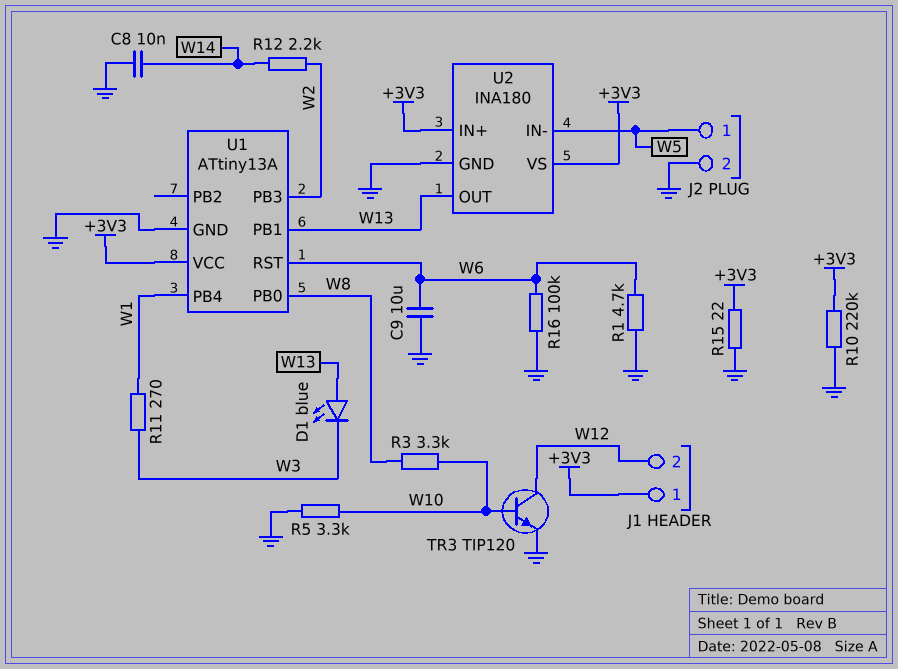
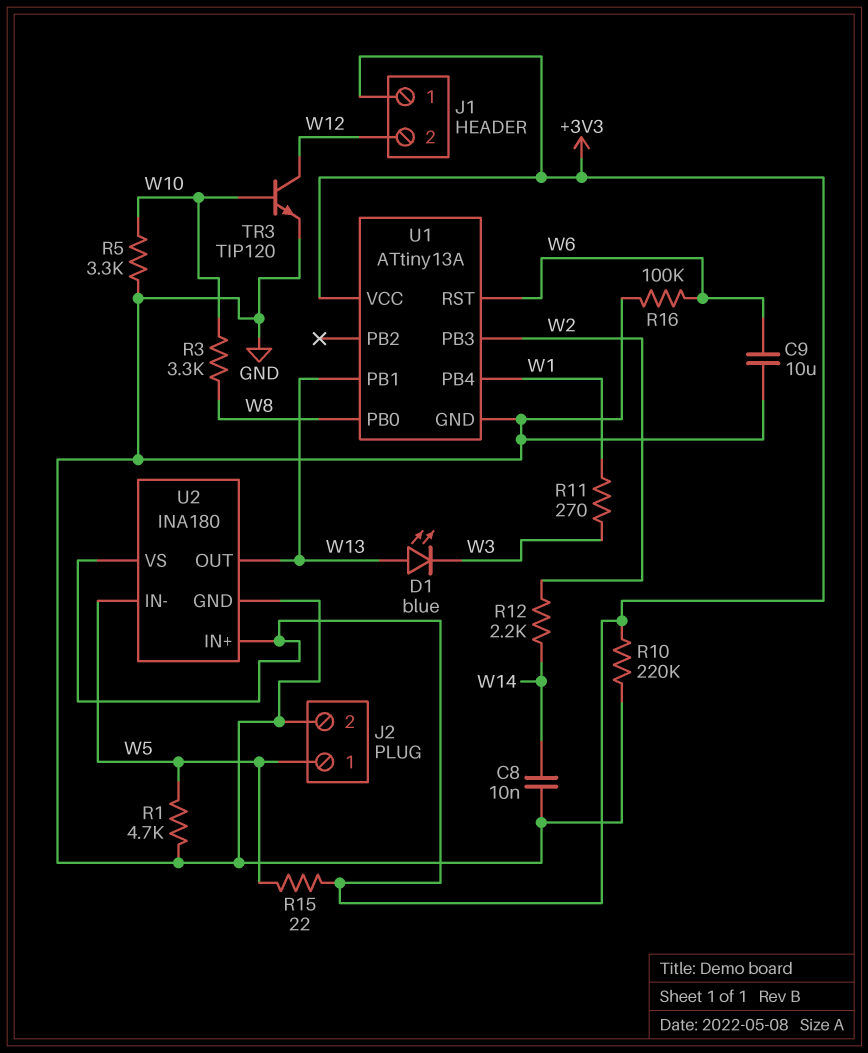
R1: 4.7k (GND, W6) -> 4.7k (GND, W5)
R15: 22 (+3V3, GND) -> 22 (+3V3, W5)

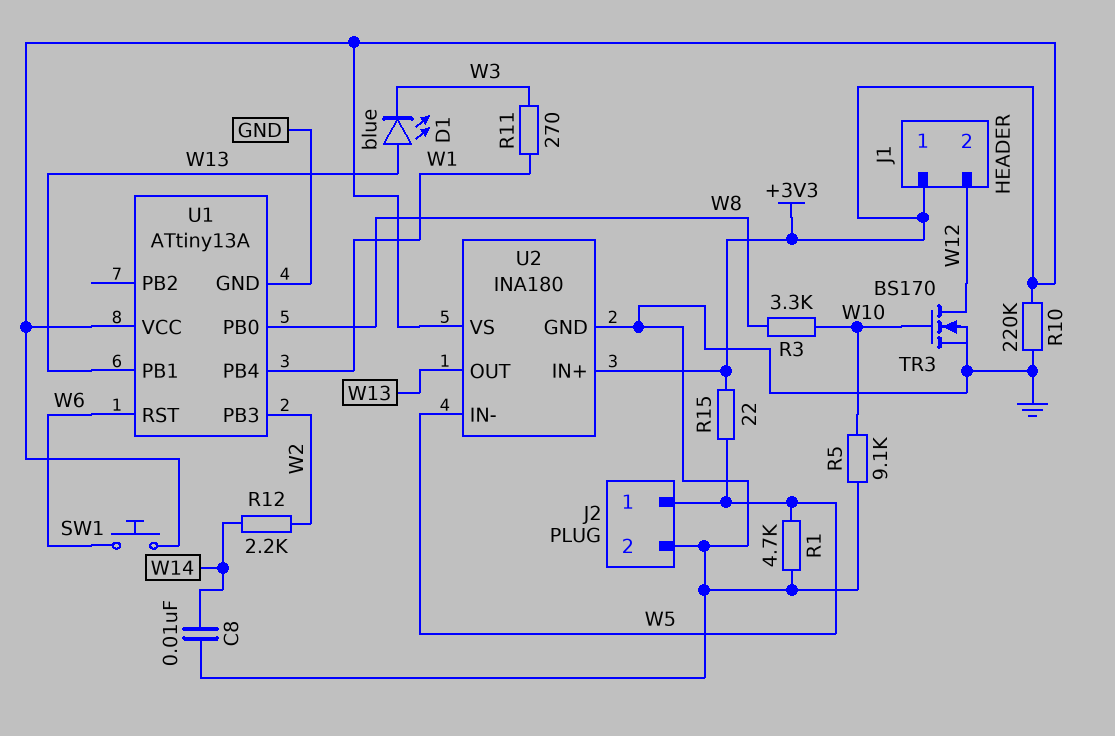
C9: 10uF (GND, W6) -> none
R5: 3.3k (GND, W10) -> 9.1k (GND, W10)
R16: 100k (GND, W6) -> none
SW1: none -> button (+3V3, W6)
TR3: NPN TIP120 (B W10, C W12, E GND) -> NMOS BS170 (G W10, D W12, S GND)

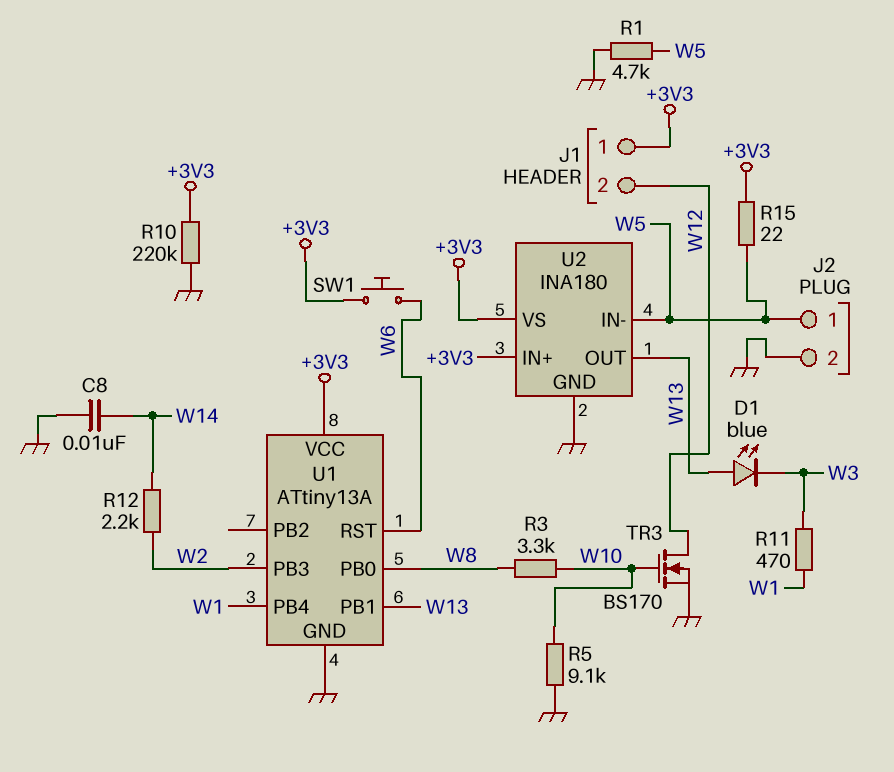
R11: 270 (W1, W3) -> 470 (W1, W3)

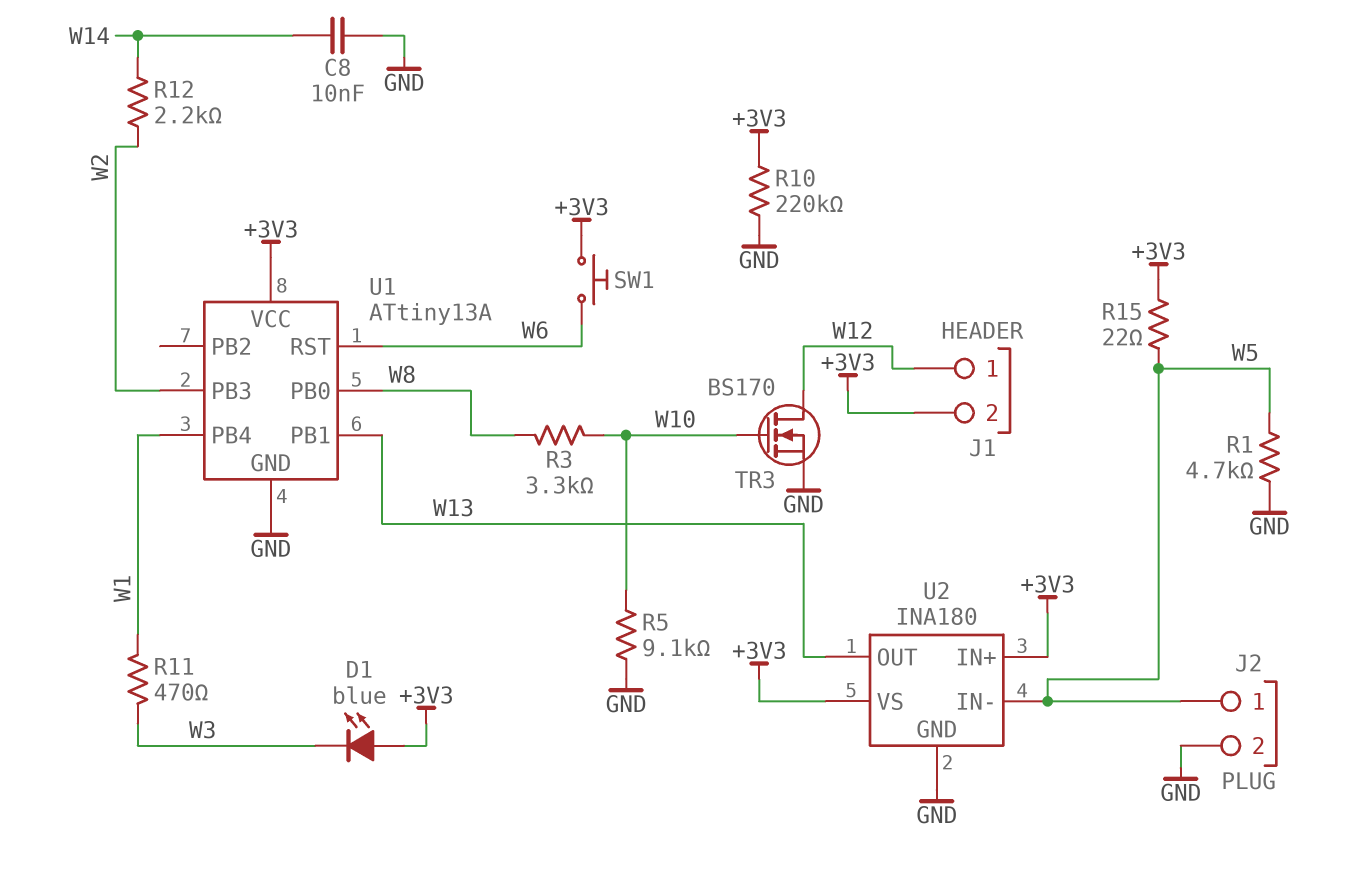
D1: LED blue (A W13, K W3) -> LED blue (A +3V3, K W3)
J1 pin 1: +3V3 -> W12
J1 pin 2: W12 -> +3V3

